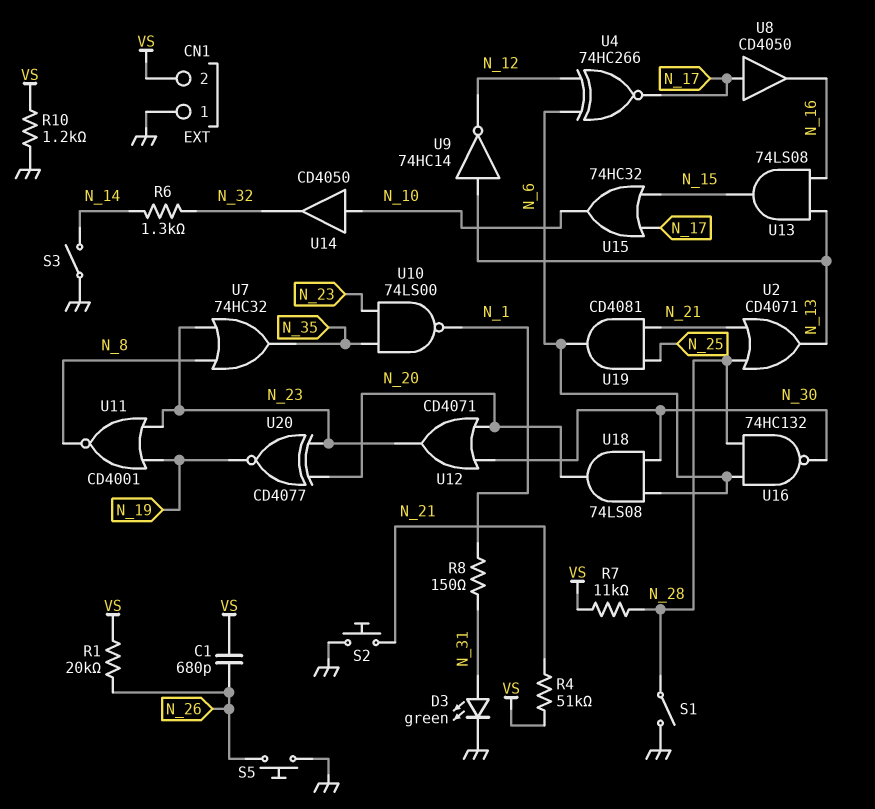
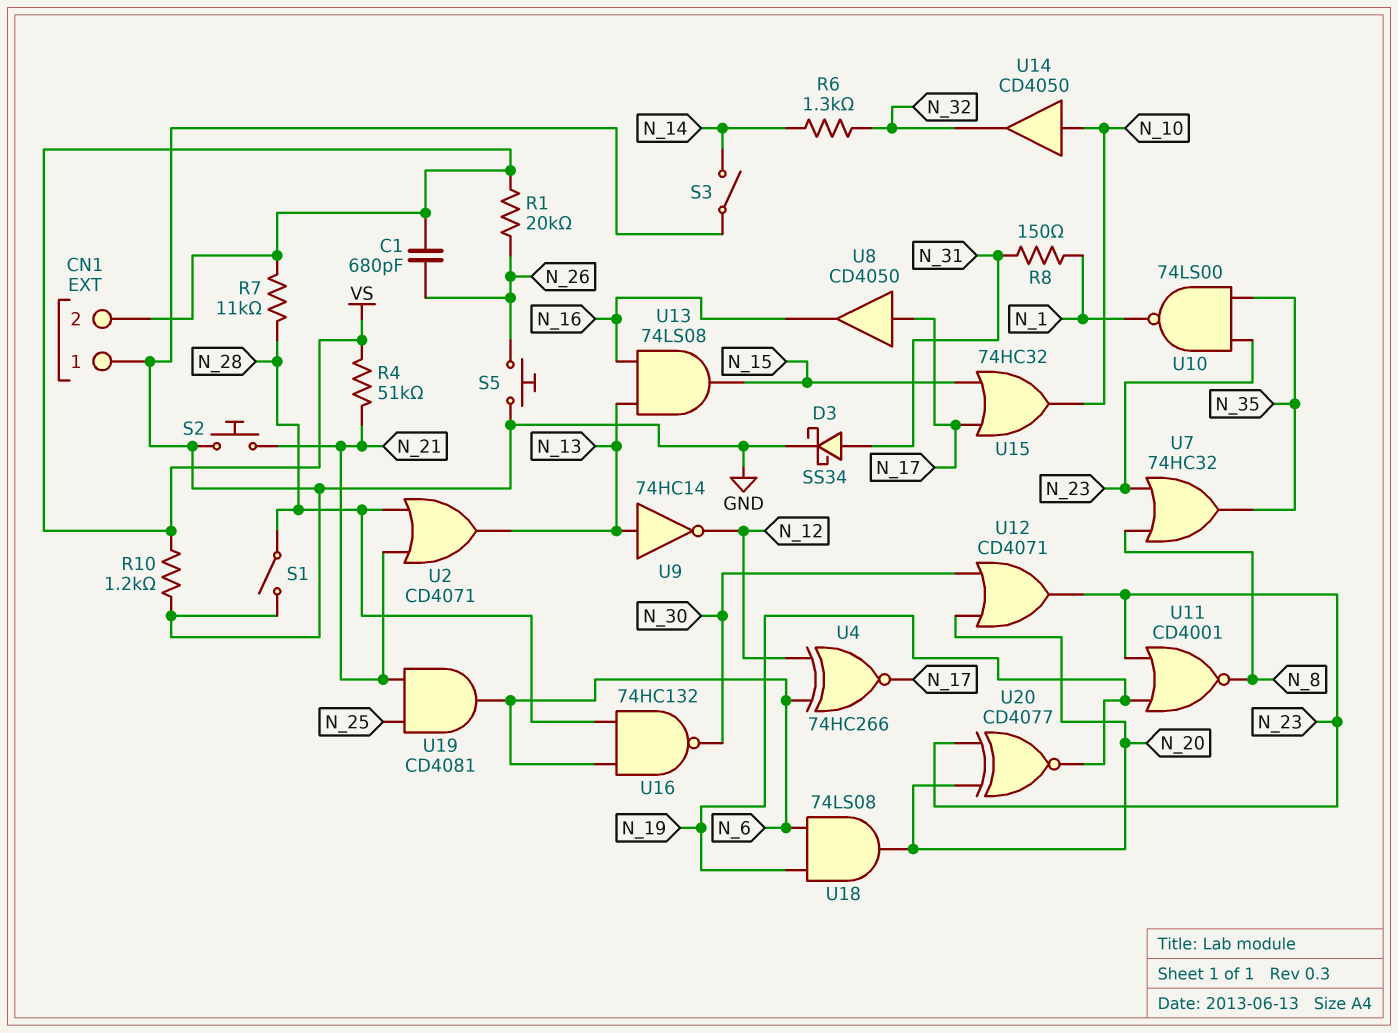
D3: LED green (A N_31, K GND) -> schottky SS34 (A N_31, K GND)
U18: AND 74LS08 (in N_6, in N_30, out N_20) -> AND 74LS08 (in N_6, in N_19, out N_20)

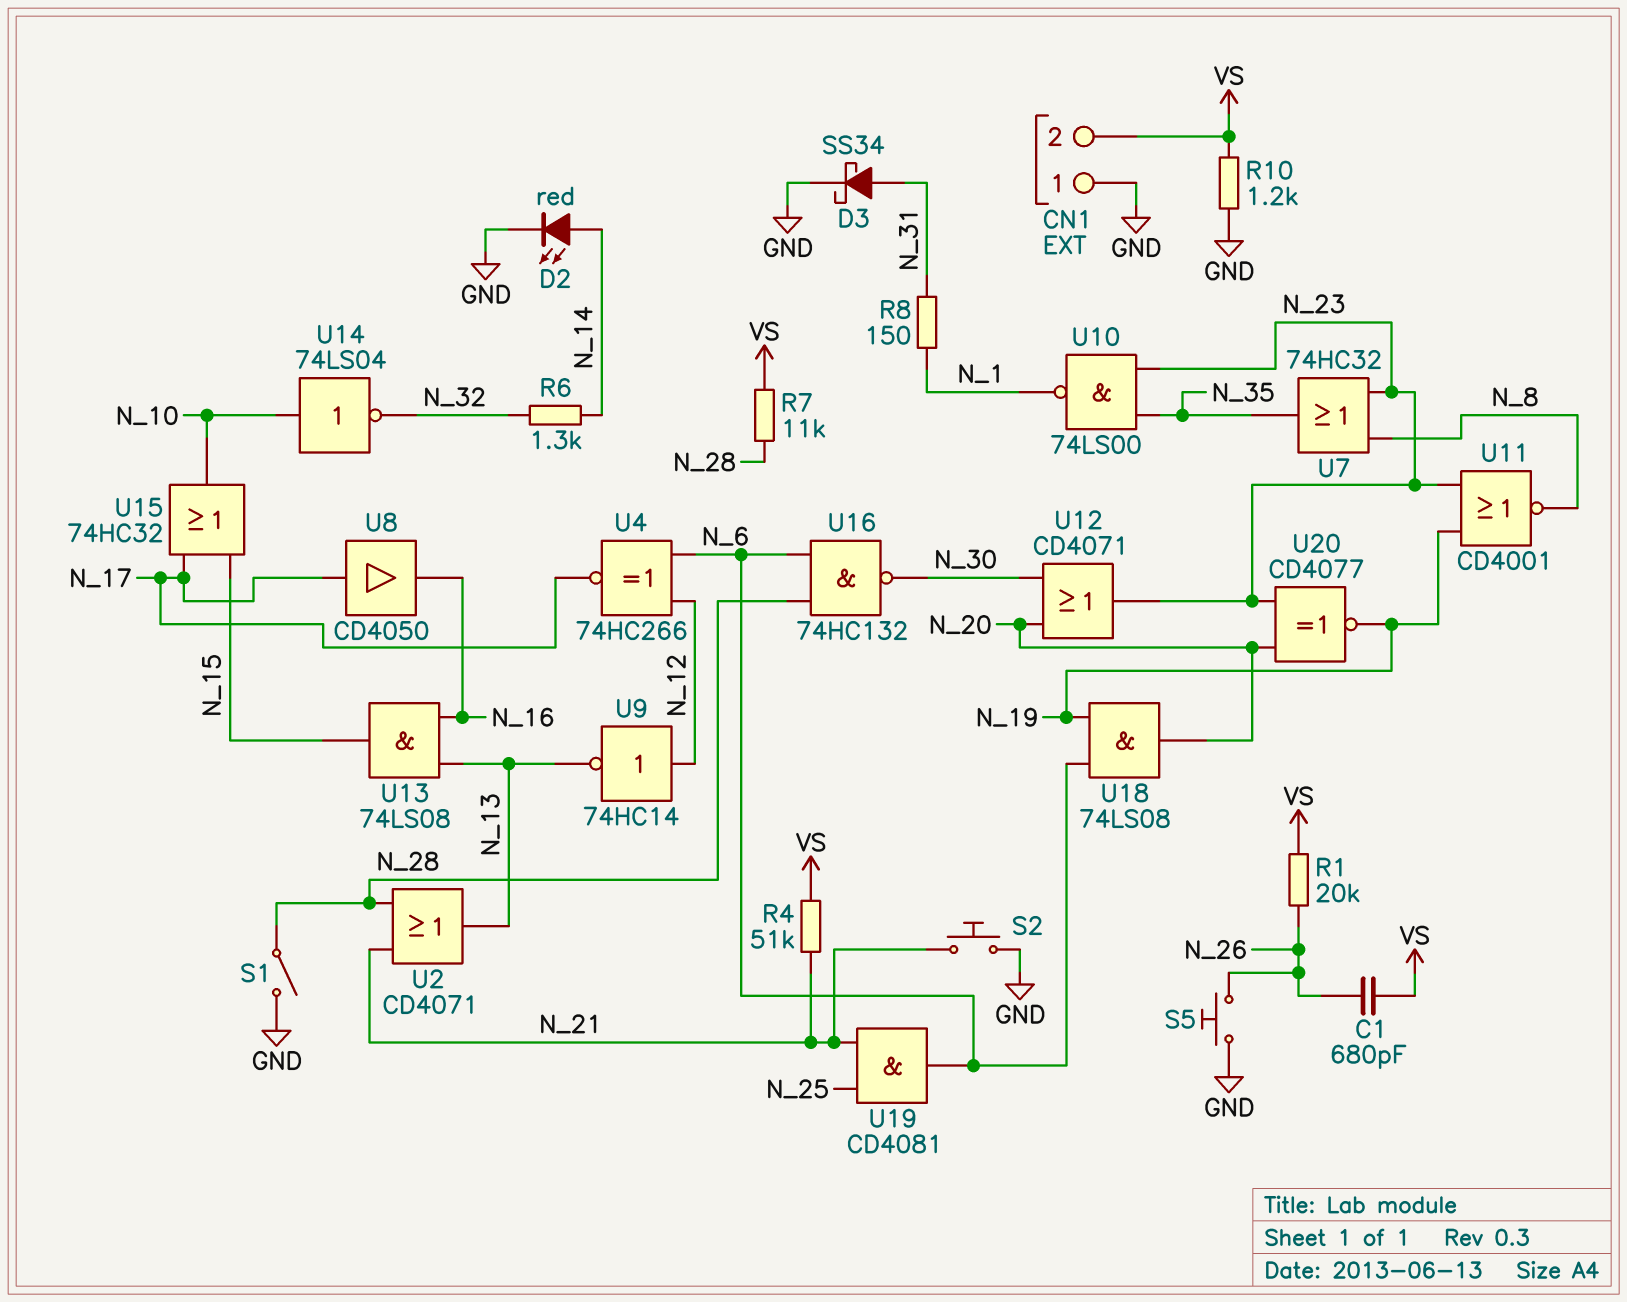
D2: none -> LED red (A N_14, K GND)
S3: switch (GND, N_14) -> none
U9: NOT 74HC14 (in N_13, out N_12) -> NOT 74HC14 (in N_12, out N_13)
U14: buffer CD4050 (in N_10, out N_32) -> NOT 74LS04 (in N_10, out N_32)

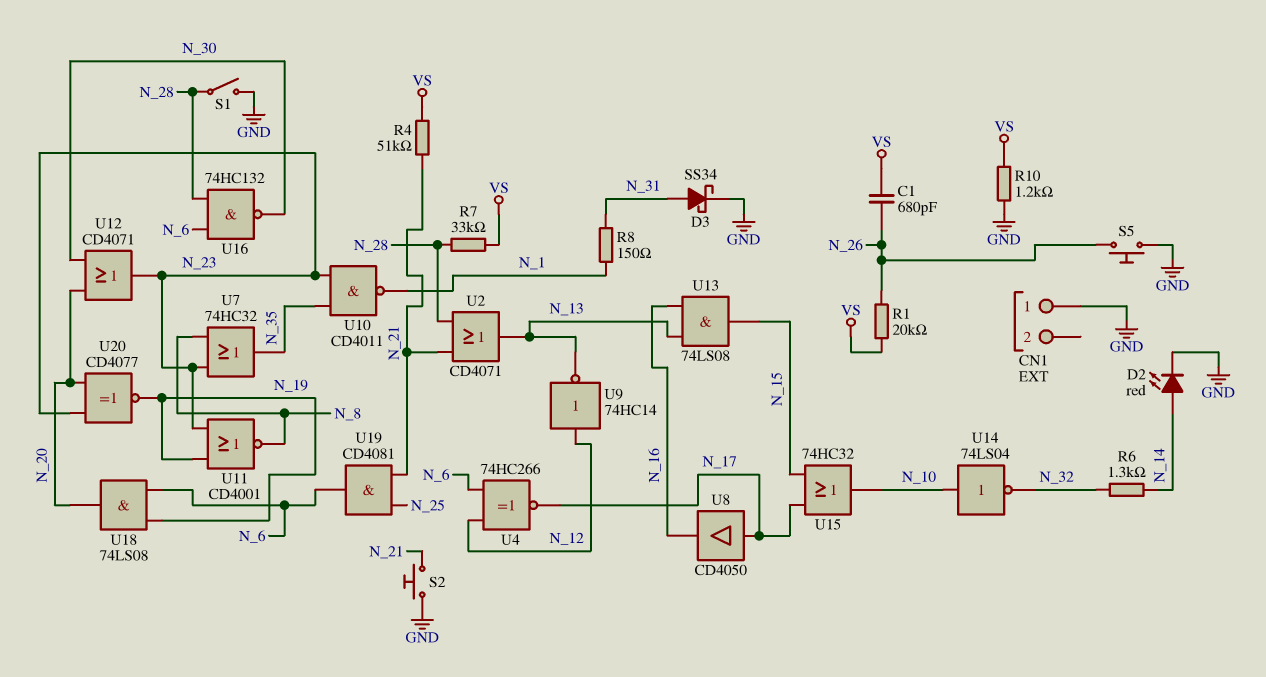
CN1 pin 2: VS -> none
R7: 11k (N_28, VS) -> 33k (N_28, VS)
U10: NAND 74LS00 (in N_23, in N_35, out N_1) -> NAND CD4011 (in N_23, in N_35, out N_1)

